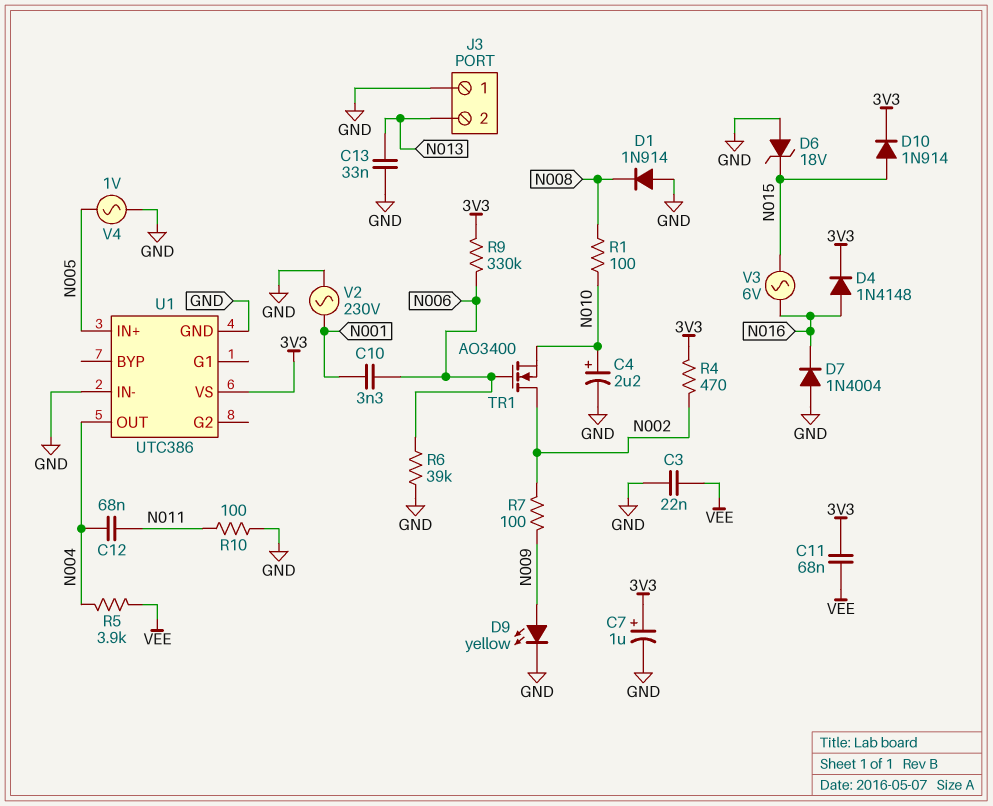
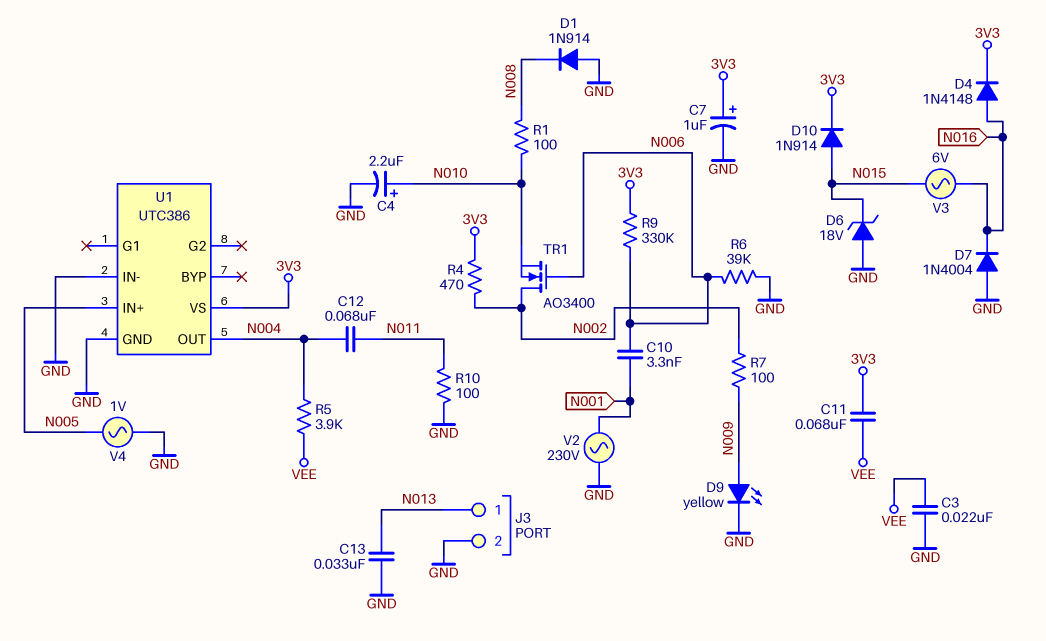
J3 pin 1: GND -> N013
J3 pin 2: N013 -> GND

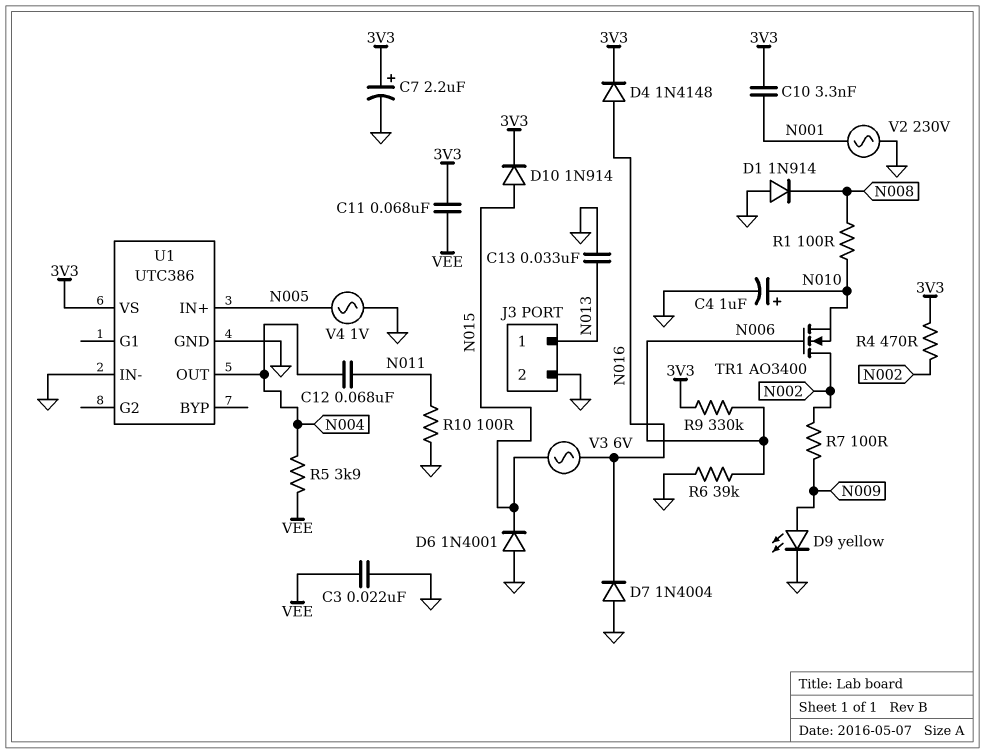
C4: 2.2uF (plus N010, minus GND) -> 1uF (plus N010, minus GND)
C7: 1uF (plus 3V3, minus GND) -> 2.2uF (plus 3V3, minus GND)
C10: 3.3nF (N001, N006) -> 3.3nF (3V3, N001)
D6: zener 18V (A GND, K N015) -> diode 1N4001 (A GND, K N015)

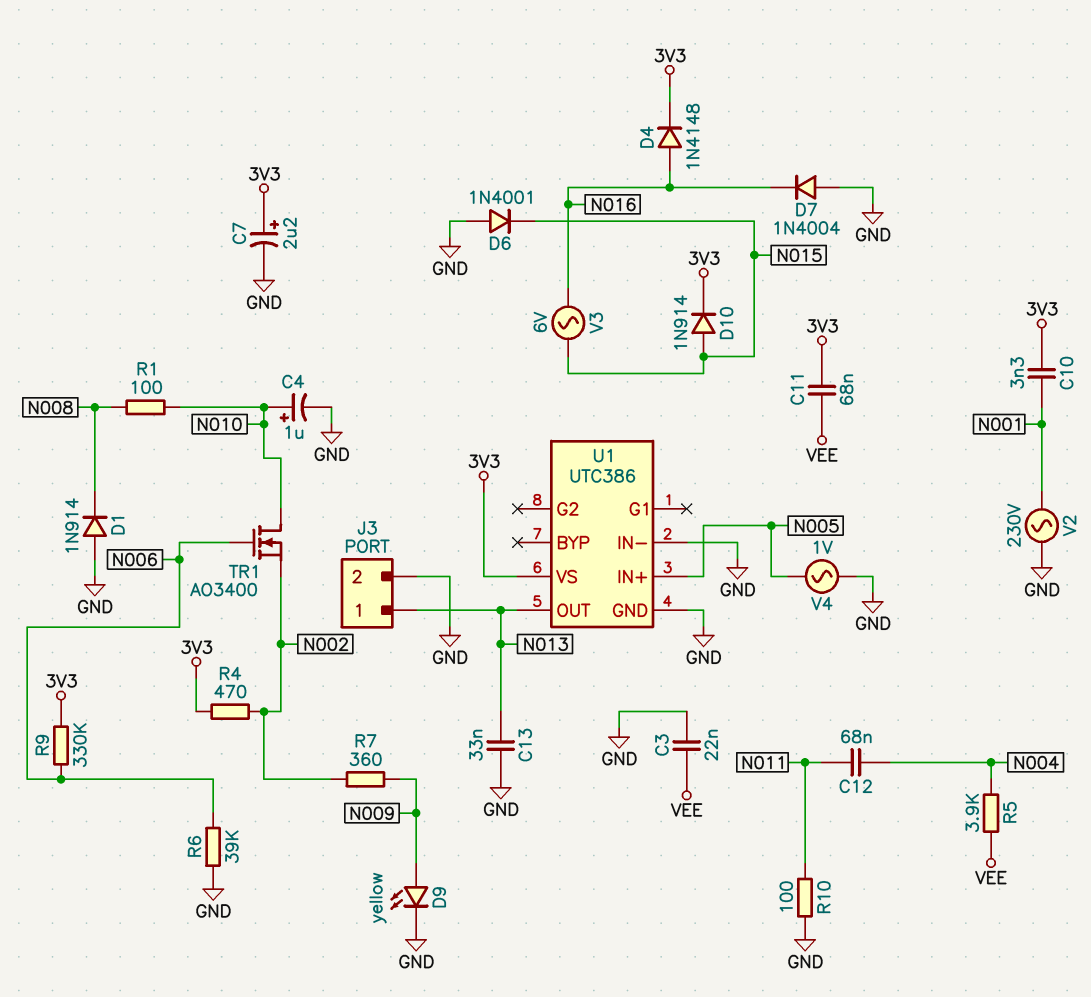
R7: 100 (N002, N009) -> 360 (N002, N009)
TR1: NMOS AO3400 (G N006, D N002, S N010) -> NMOS AO3400 (G N006, D N010, S N002)
U1 pin OUT: N004 -> N013

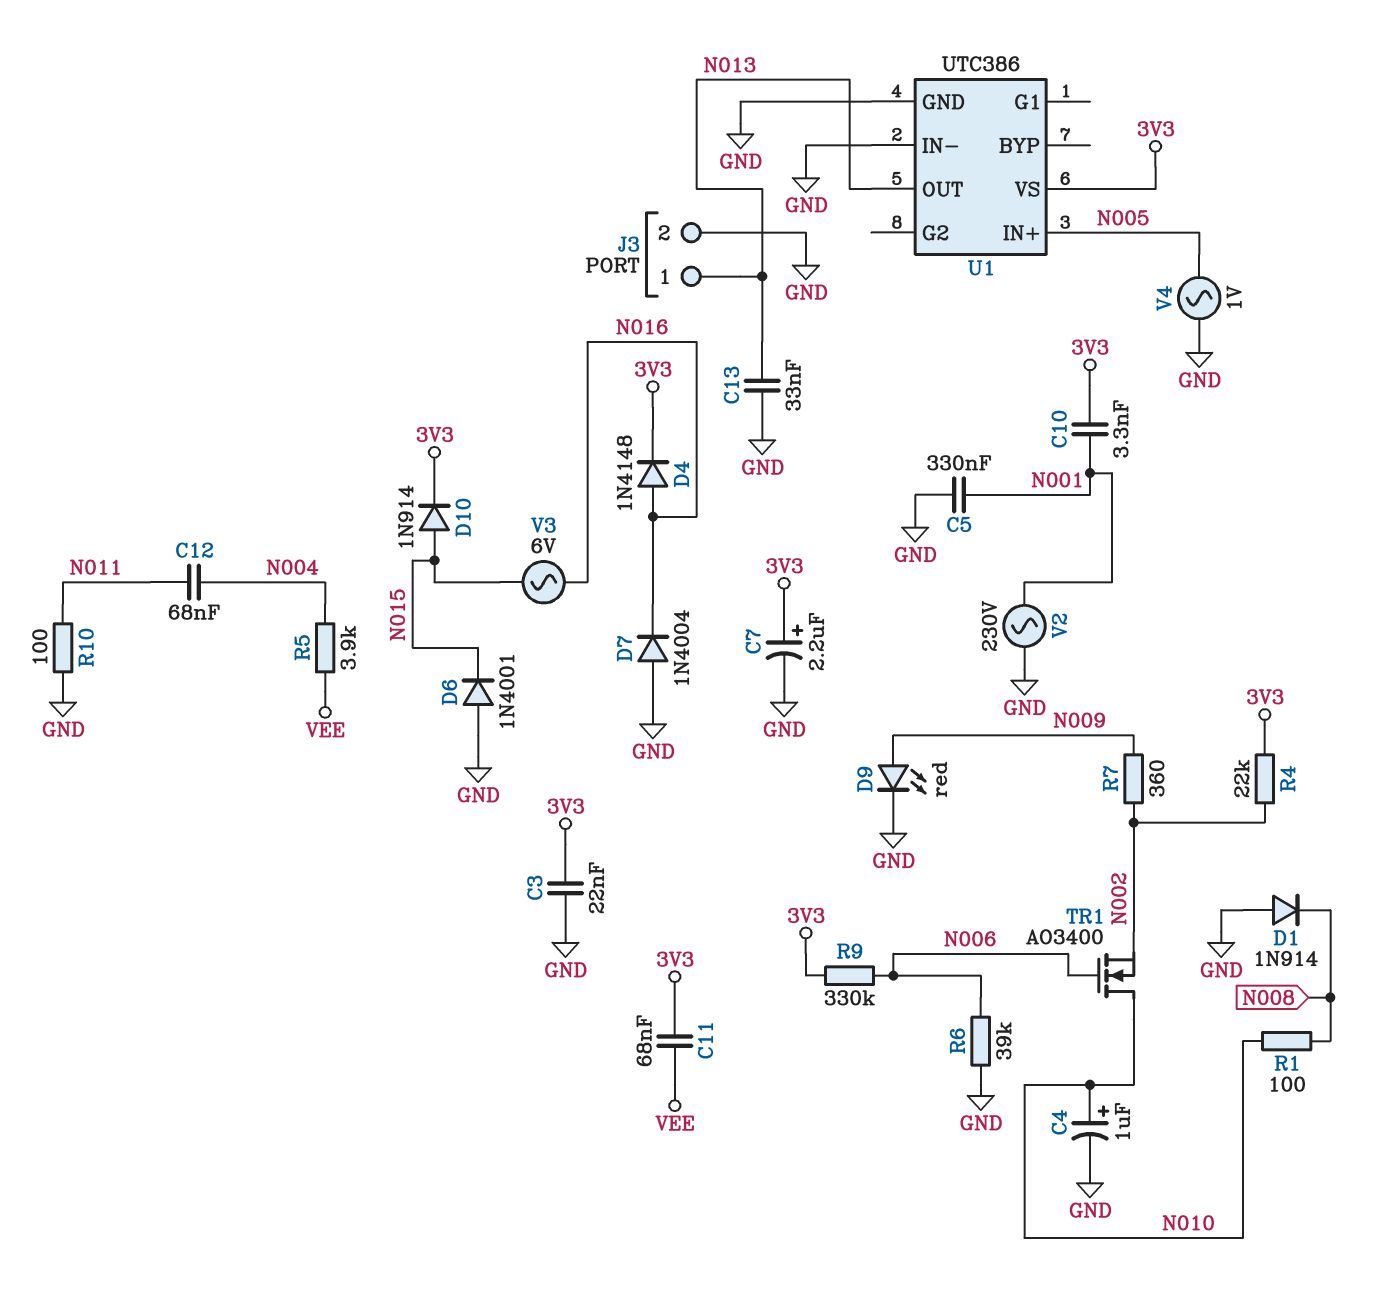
C3: 22nF (GND, VEE) -> 22nF (3V3, GND)
C5: none -> 330nF (GND, N001)
D9: LED yellow (A N009, K GND) -> LED red (A N009, K GND)
R4: 470 (3V3, N002) -> 22k (3V3, N002)

